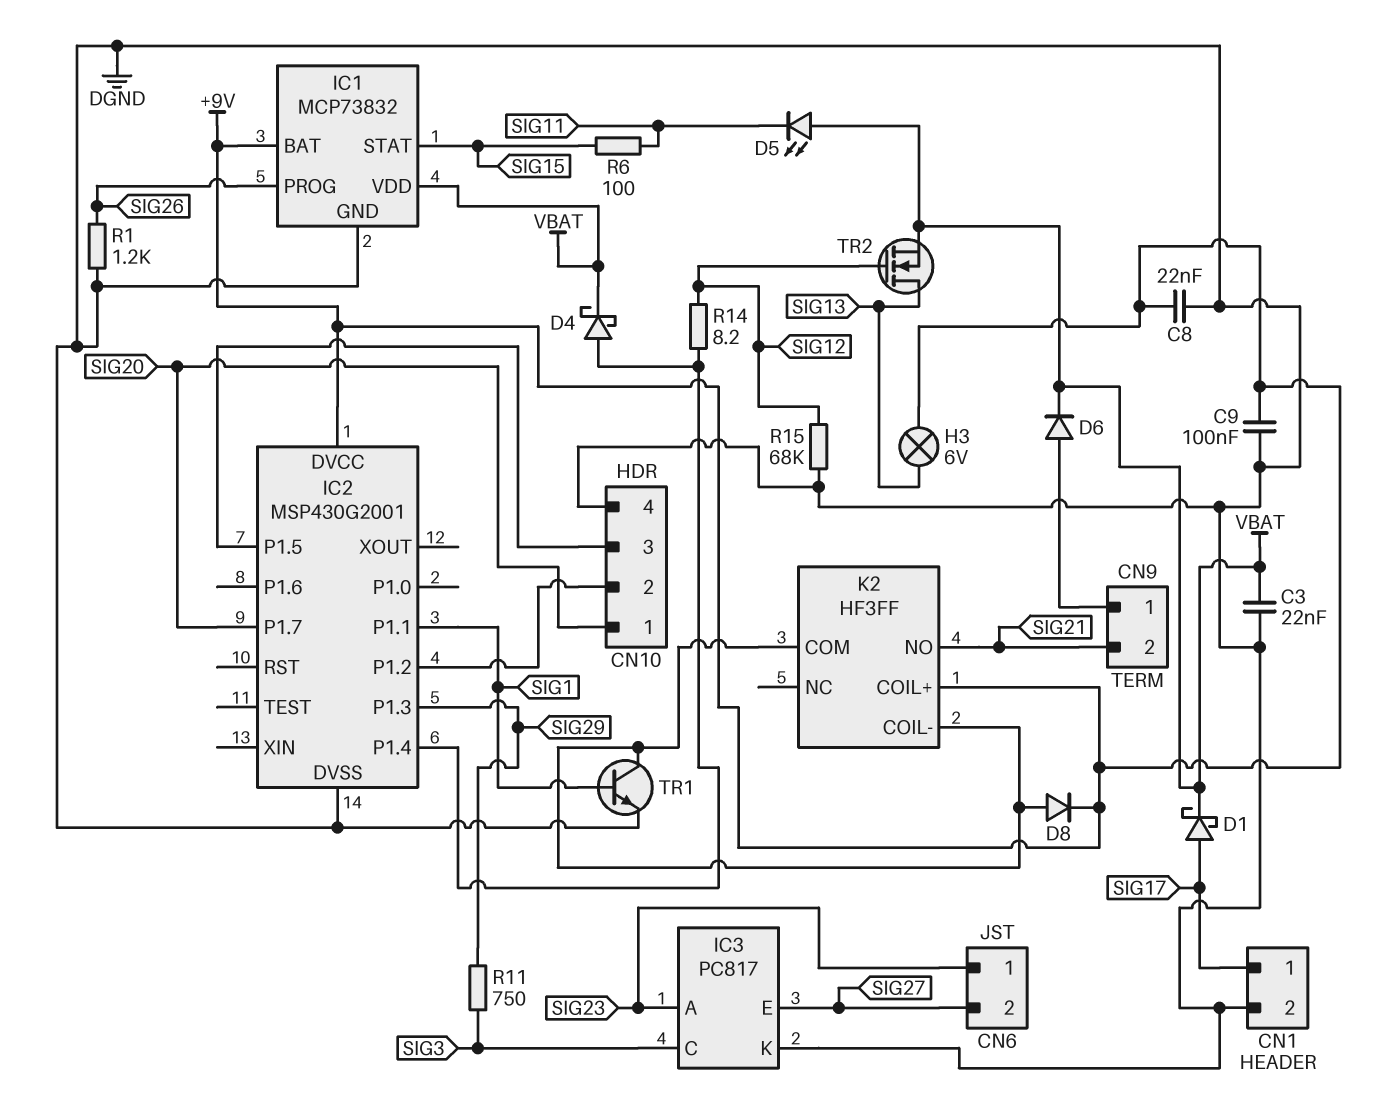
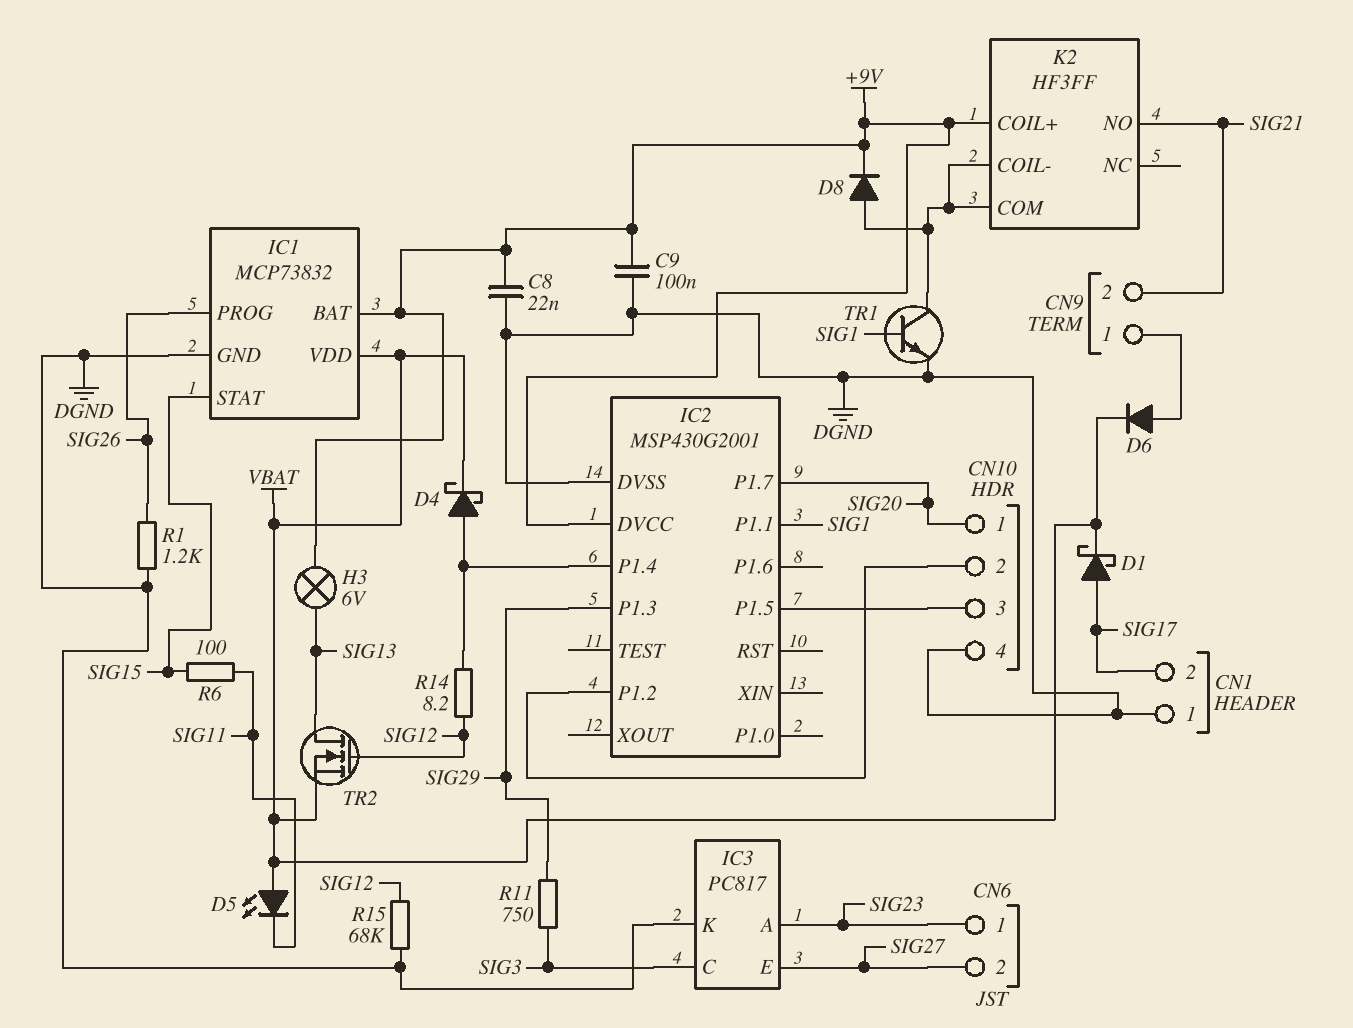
C3: 22nF (DGND, VBAT) -> none
CN1 pin 1: SIG17 -> DGND
CN1 pin 2: DGND -> SIG17

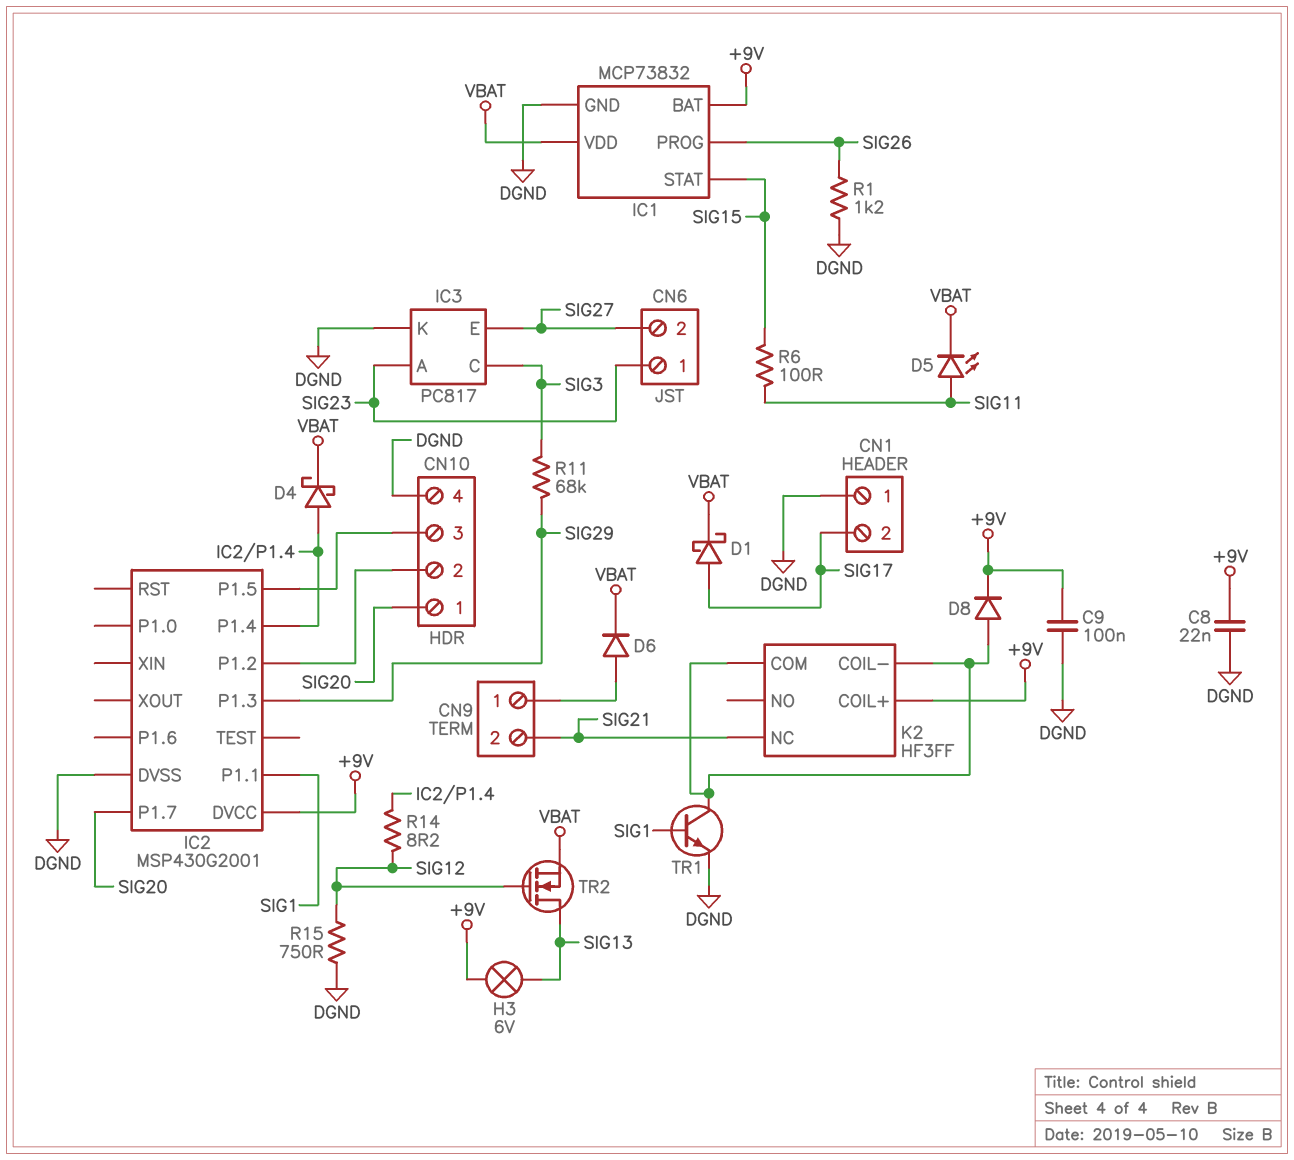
D5: LED (A VBAT, K SIG11) -> LED (A SIG11, K VBAT)
K2 pin NC: none -> SIG21
K2 pin NO: SIG21 -> none
R11: 750 (SIG3, SIG29) -> 68k (SIG3, SIG29)
R15: 68k (DGND, SIG12) -> 750 (DGND, SIG12)

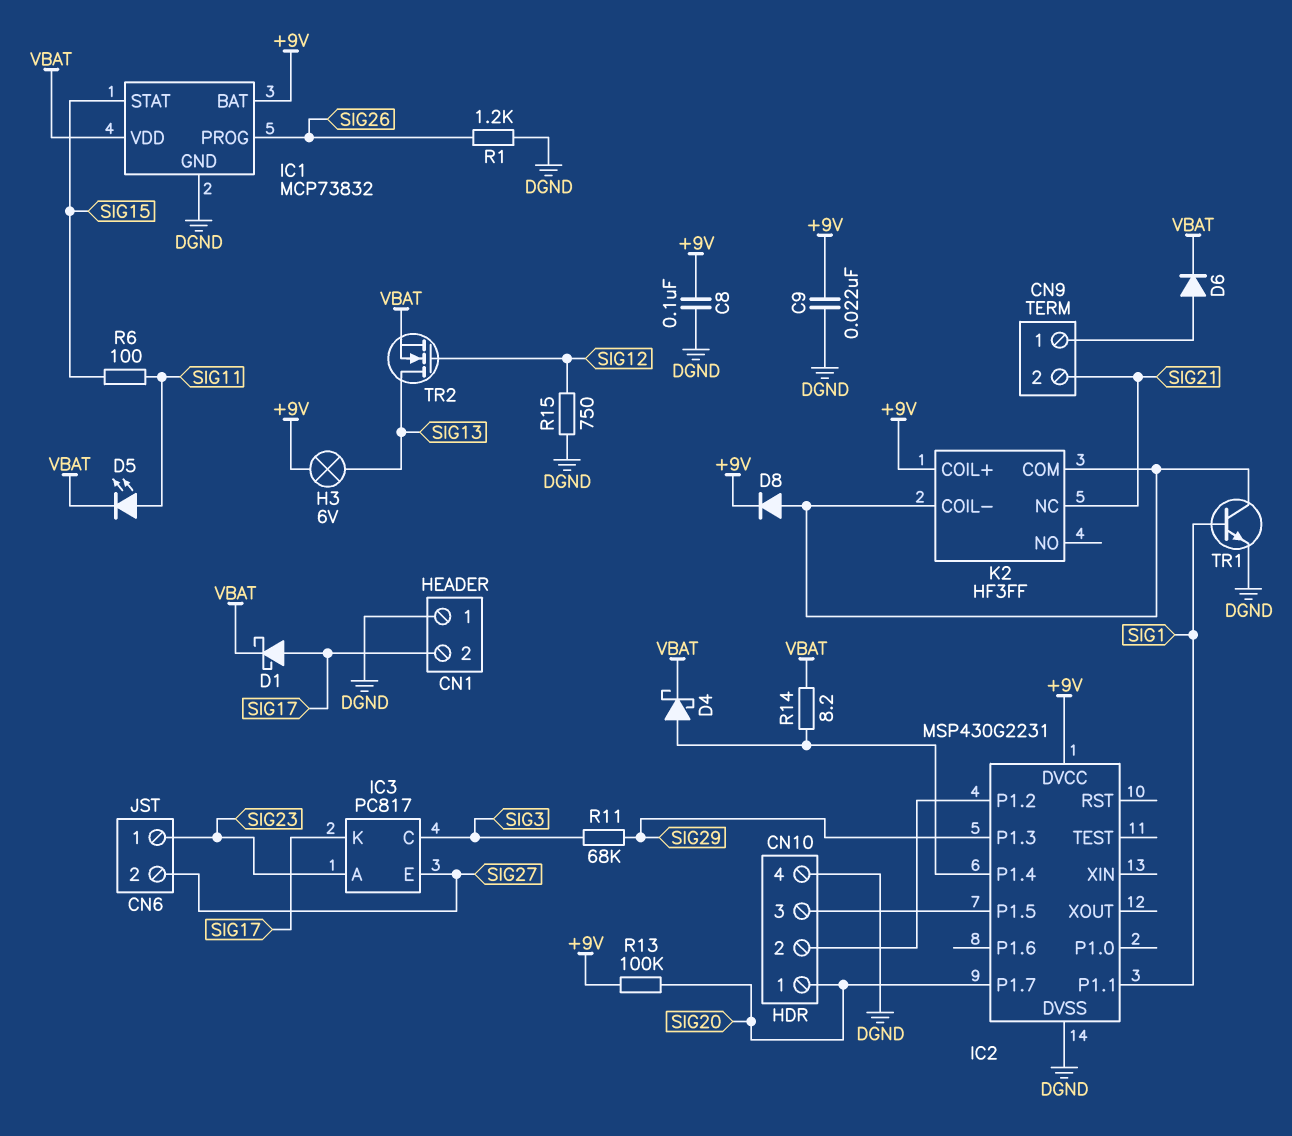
C8: 22nF (+9V, DGND) -> 100nF (+9V, DGND)
C9: 100nF (+9V, DGND) -> 22nF (+9V, DGND)
IC2: MSP430G2001 -> MSP430G2231
IC3 pin K: DGND -> SIG17
R13: none -> 100k (+9V, SIG20)
R14: 8.2 (IC2/P1.4, SIG12) -> 8.2 (IC2/P1.4, VBAT)

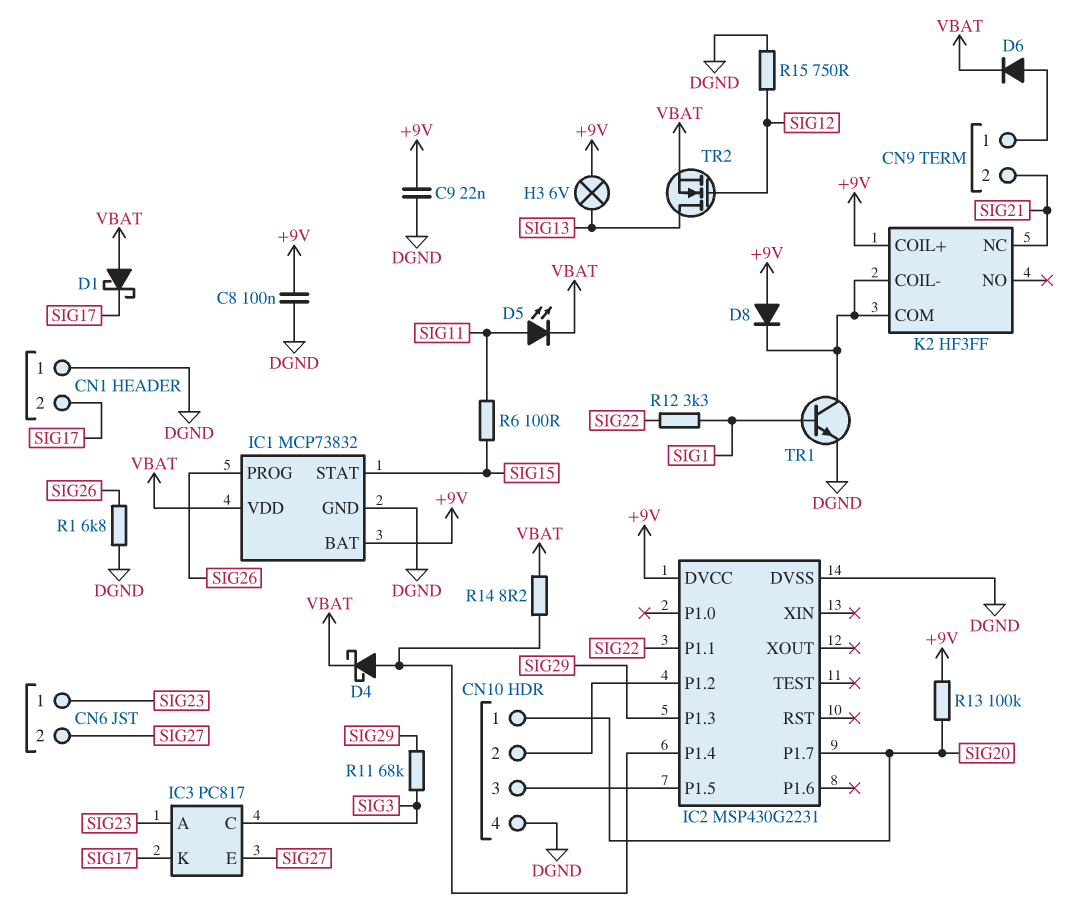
D1: schottky (A SIG17, K VBAT) -> schottky (A VBAT, K SIG17)
D8: diode (A K2/COIL-, K +9V) -> diode (A +9V, K K2/COIL-)
IC2 pin P1.1: SIG1 -> SIG22
R1: 1.2k (DGND, SIG26) -> 6.8k (DGND, SIG26)
R12: none -> 3.3k (SIG1, SIG22)

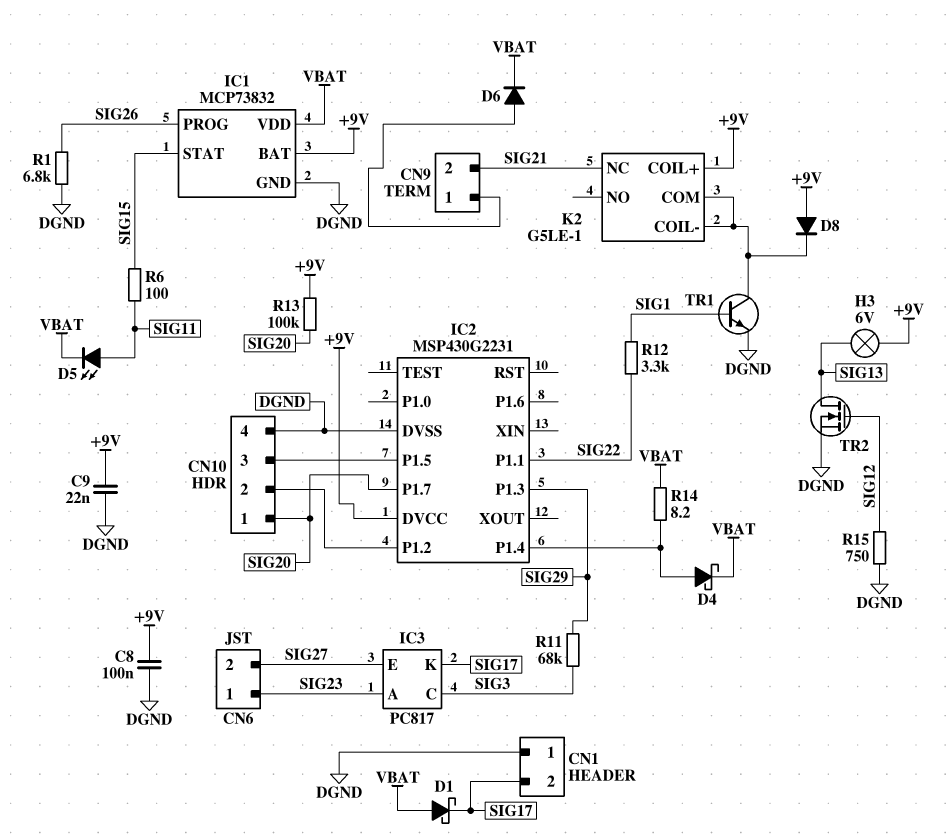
K2: HF3FF -> G5LE-1
TR2: NMOS (G SIG12, D SIG13, S VBAT) -> NMOS (G SIG12, D SIG13, S DGND)

